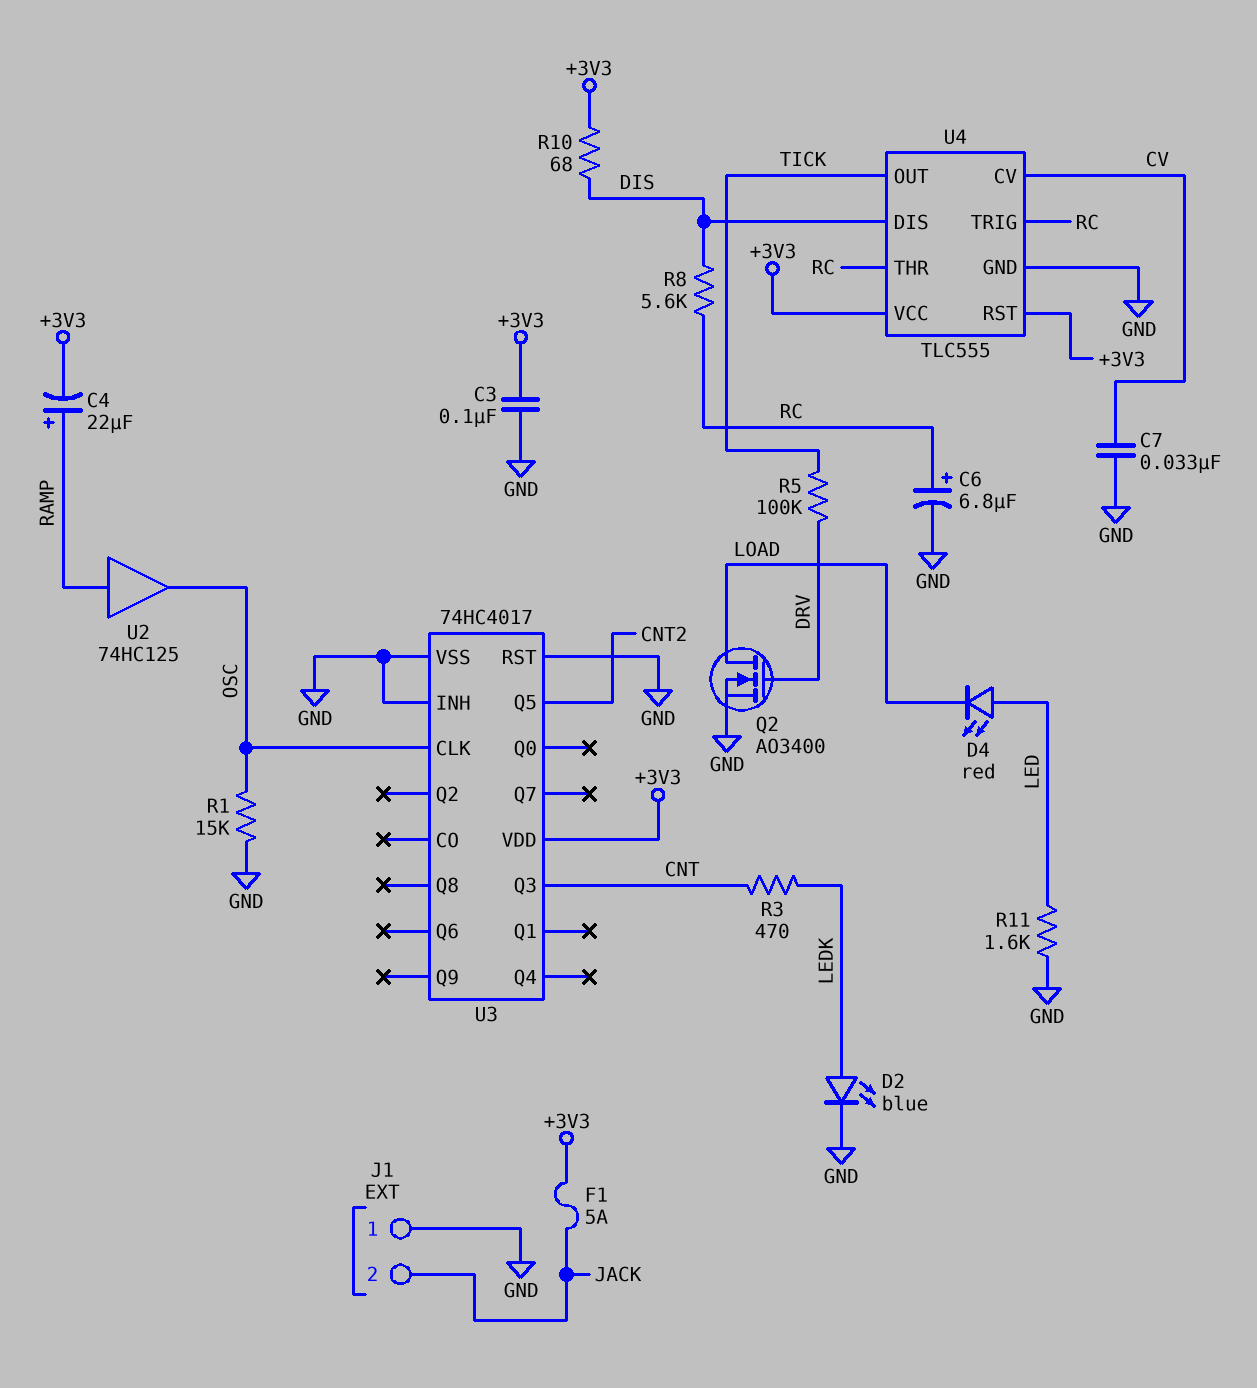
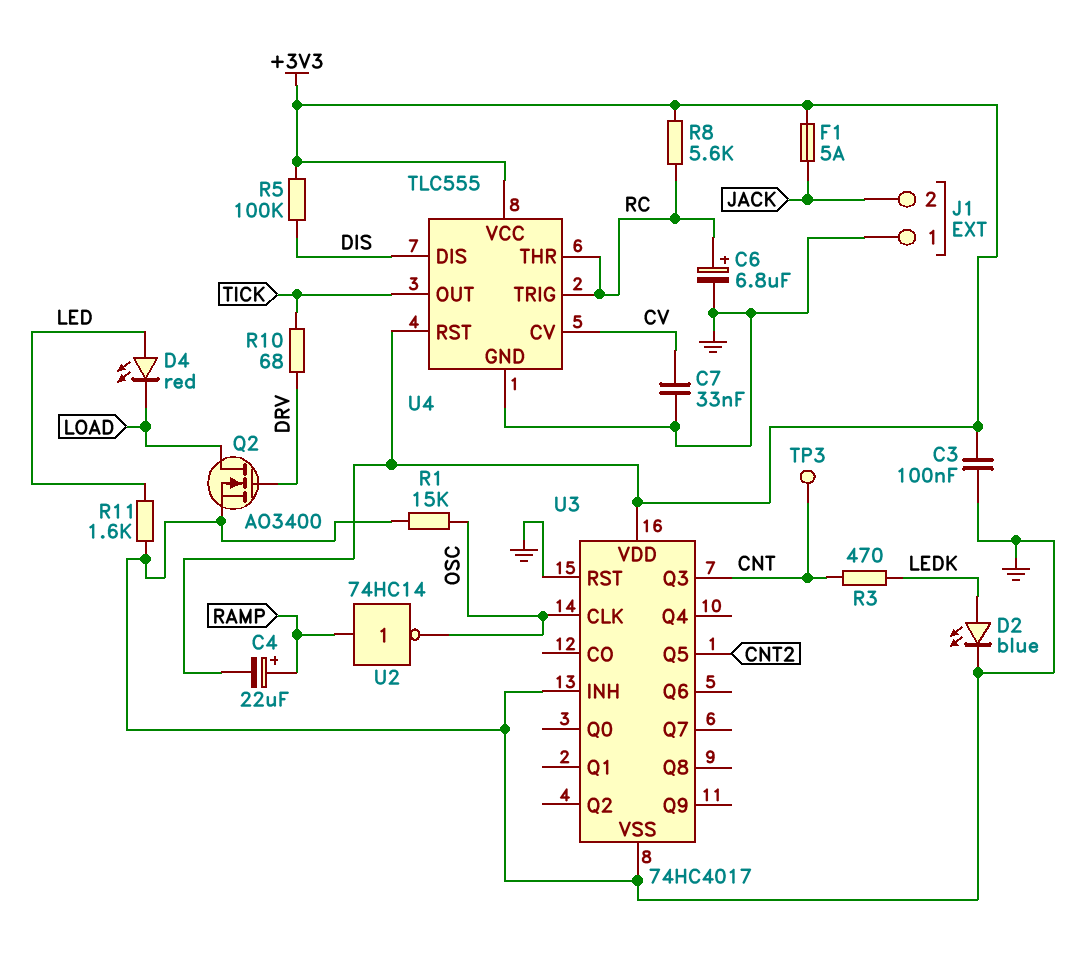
R5: 100k (DRV, TICK) -> 100k (+3V3, DIS)
R8: 5.6k (DIS, RC) -> 5.6k (+3V3, RC)
R10: 68 (+3V3, DIS) -> 68 (DRV, TICK)
TP3: none -> test point (CNT)
U2: buffer 74HC125 (in RAMP, out OSC) -> NOT 74HC14 (in RAMP, out OSC)

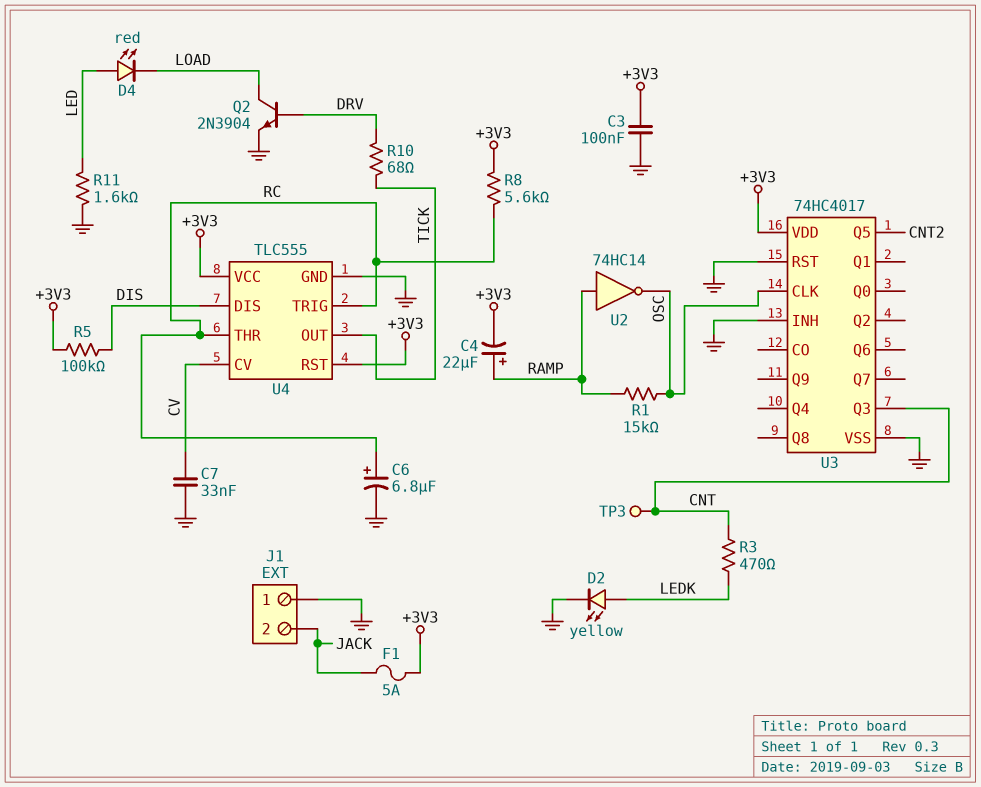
D2: LED blue (A LEDK, K GND) -> LED yellow (A LEDK, K GND)
Q2: NMOS AO3400 (G DRV, D LOAD, S GND) -> NPN 2N3904 (B DRV, C LOAD, E GND)
R1: 15k (GND, OSC) -> 15k (OSC, RAMP)

